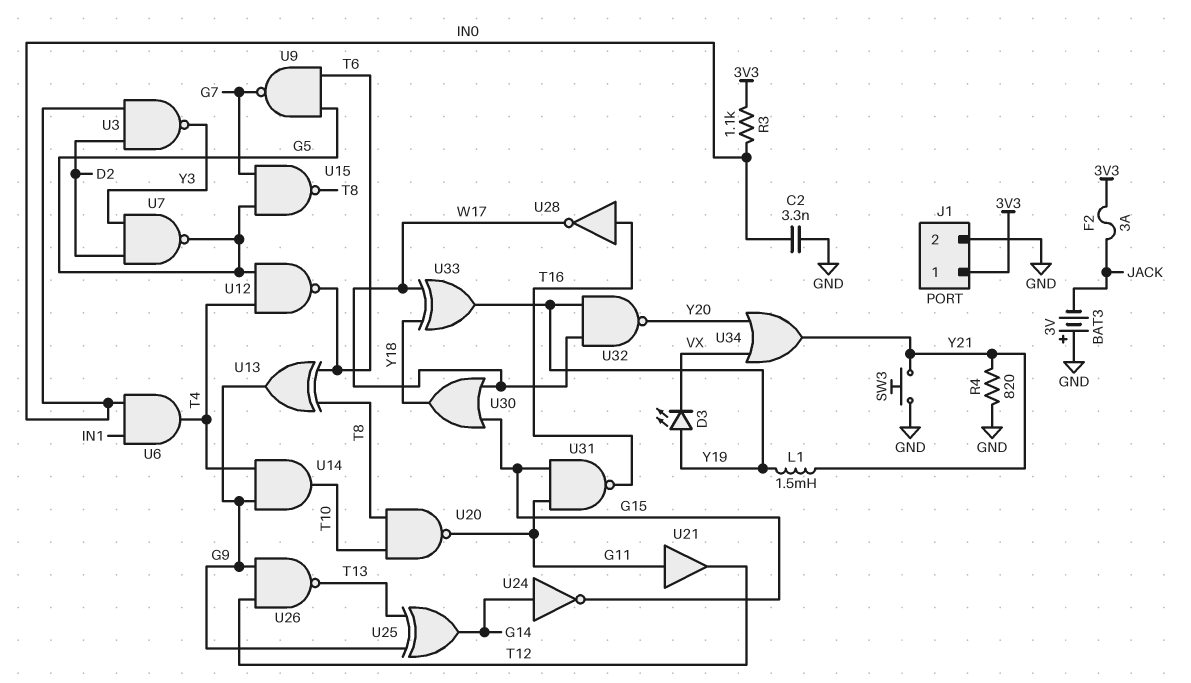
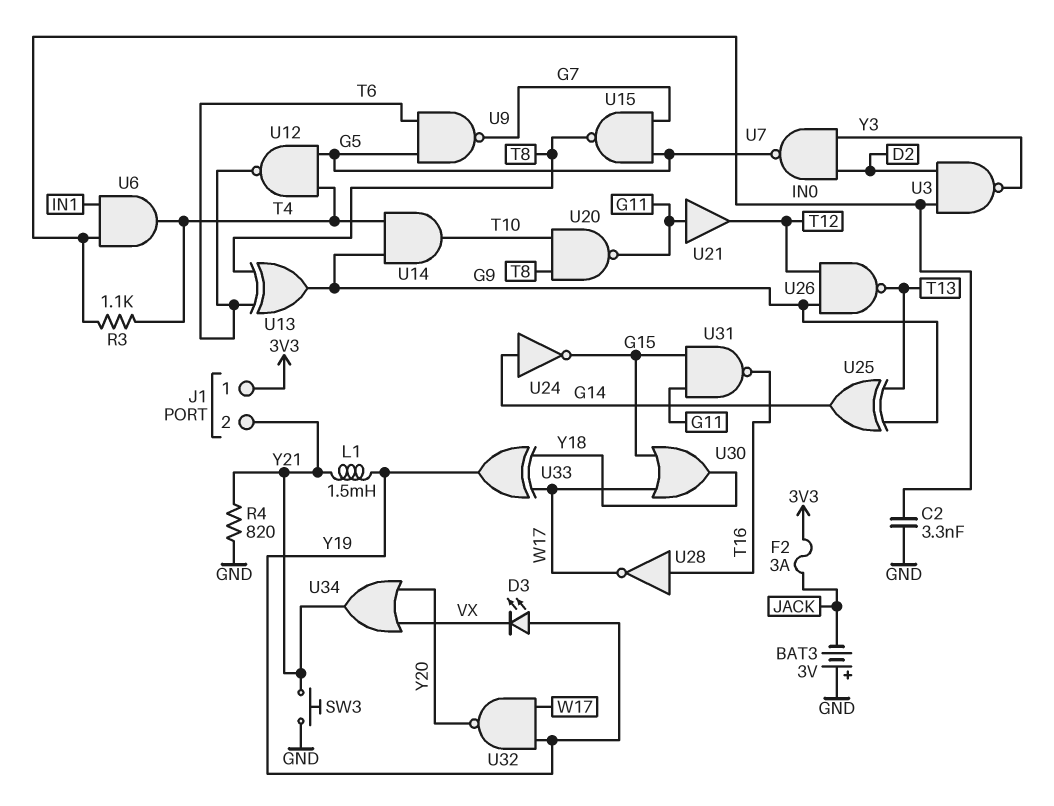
J1 pin 2: GND -> Y21
R3: 1.1k (3V3, IN0) -> 1.1k (IN0, T4)

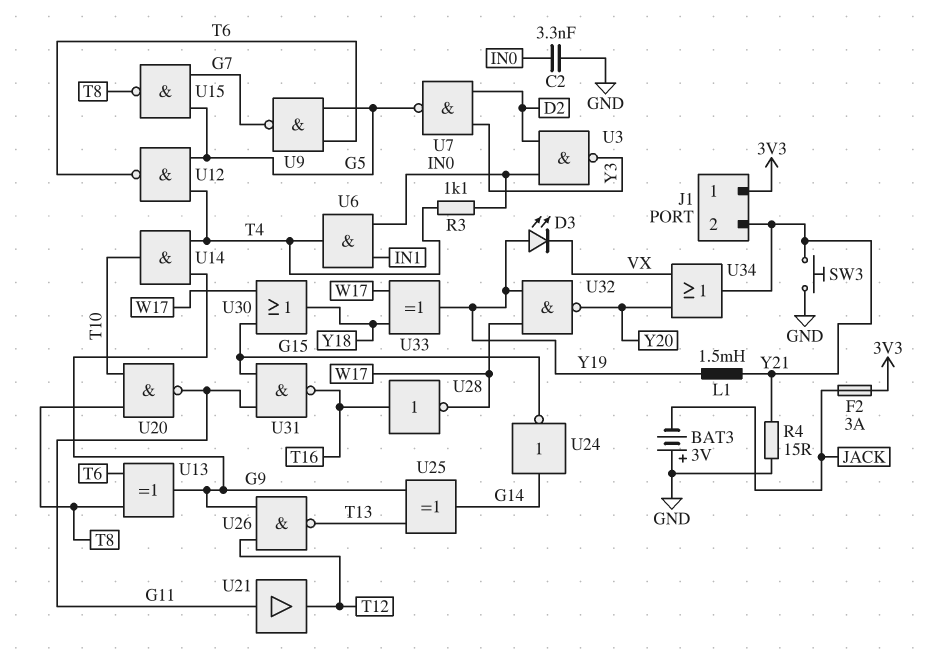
R4: 820 (GND, Y21) -> 15 (GND, Y21)

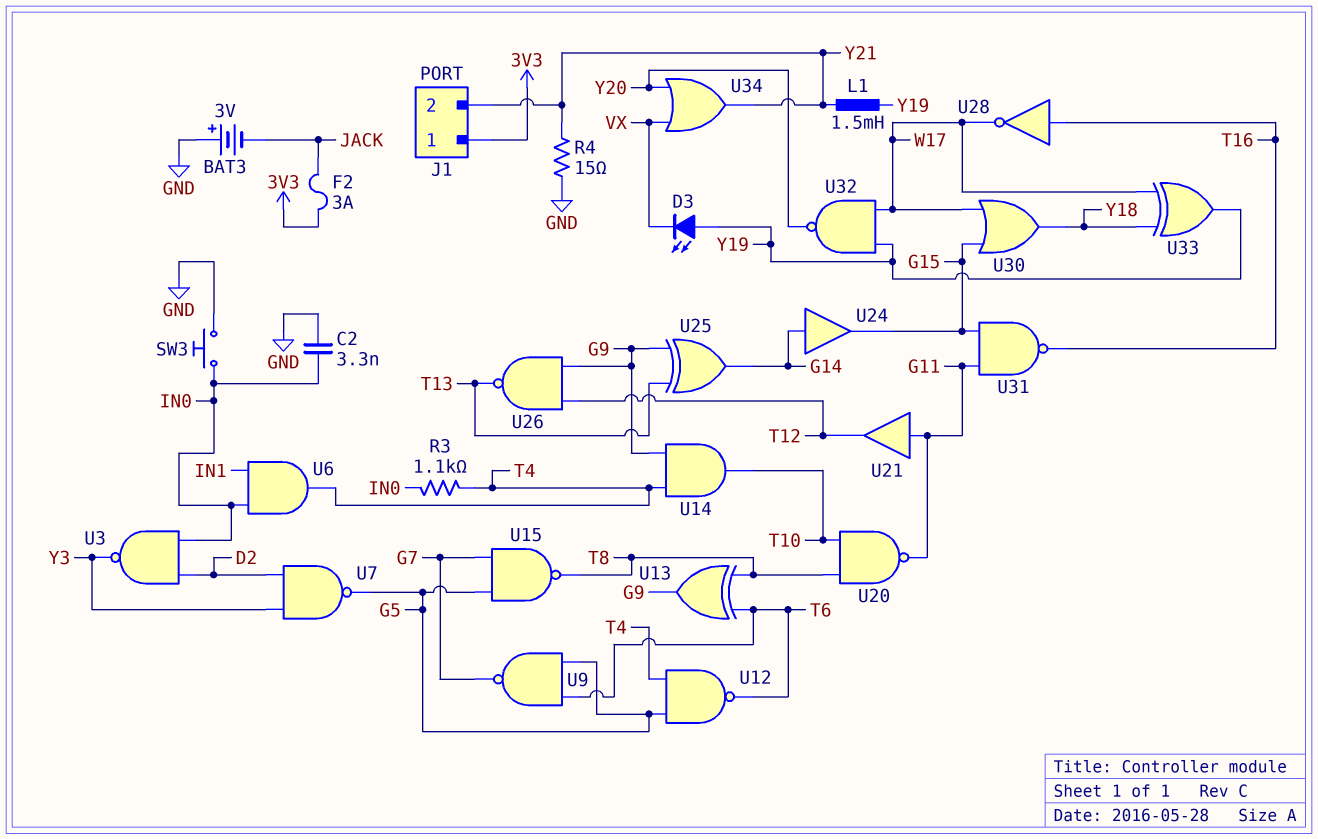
SW3: button (GND, Y21) -> button (GND, IN0)
U24: NOT (in G14, out G15) -> buffer (in G14, out G15)

